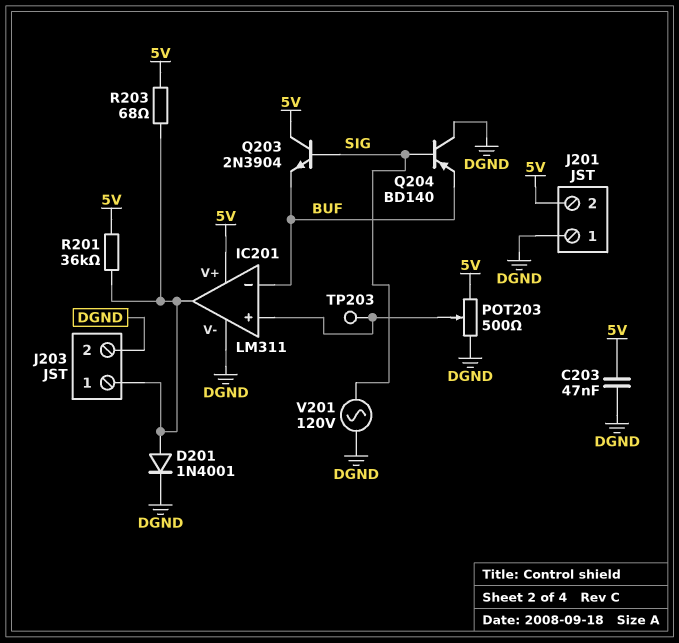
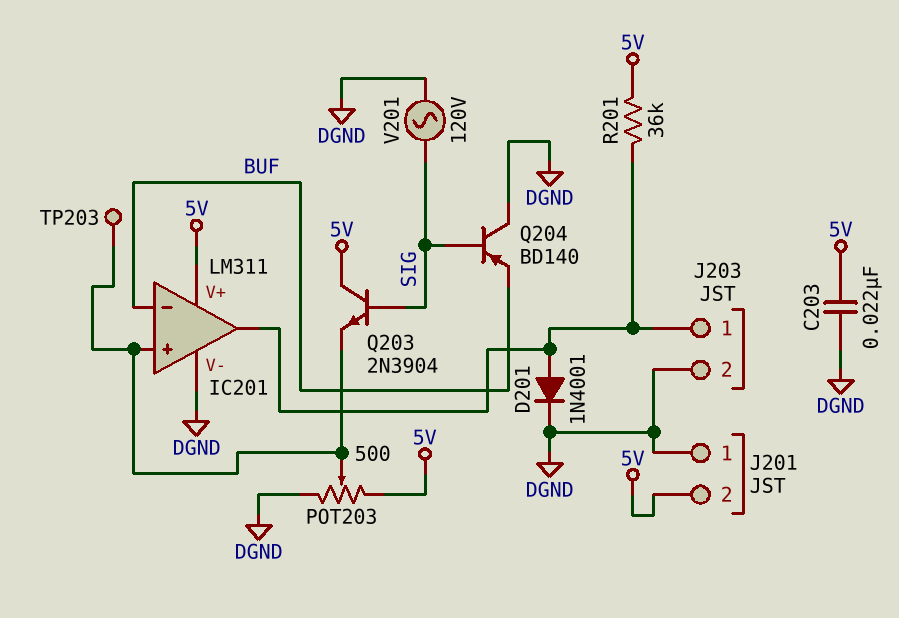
C203: 47nF (5V, DGND) -> 22nF (5V, DGND)
Q203: NPN 2N3904 (B SIG, C 5V, E BUF) -> NPN 2N3904 (B SIG, C 5V, E IC201/in+)
R203: 68 (5V, IC201/out) -> none

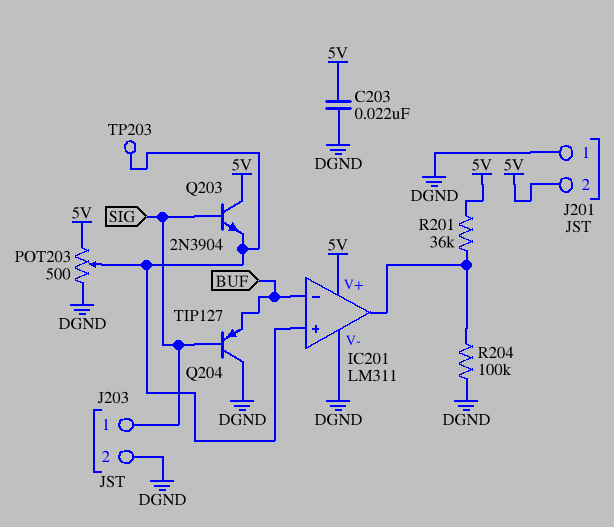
D201: diode 1N4001 (A IC201/out, K DGND) -> none
J203 pin 1: IC201/out -> SIG
Q204: PNP BD140 (B SIG, C DGND, E BUF) -> PNP TIP127 (B SIG, C DGND, E BUF)
R204: none -> 100k (DGND, IC201/out)
V201: AC 120V (DGND, SIG) -> none

